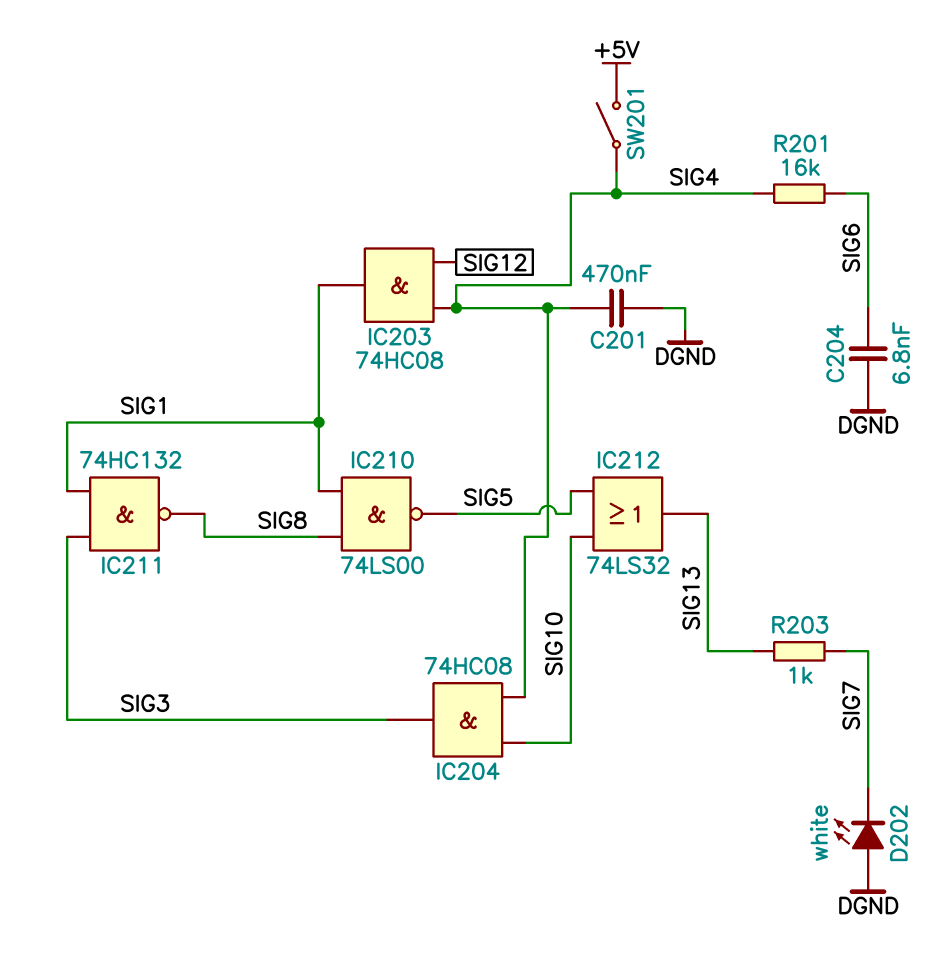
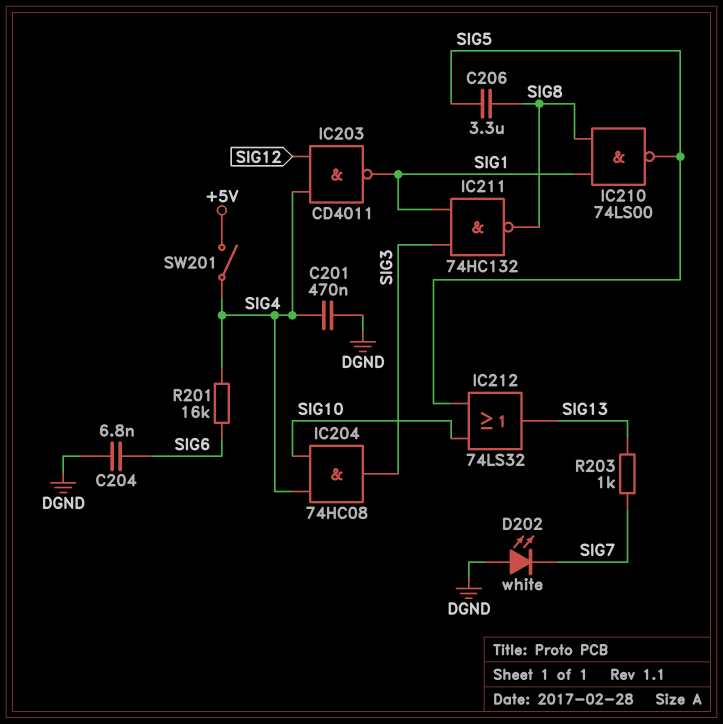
C206: none -> 3.3uF (SIG5, SIG8)
IC203: AND 74HC08 (in SIG4, in SIG12, out SIG1) -> NAND CD4011 (in SIG4, in SIG12, out SIG1)

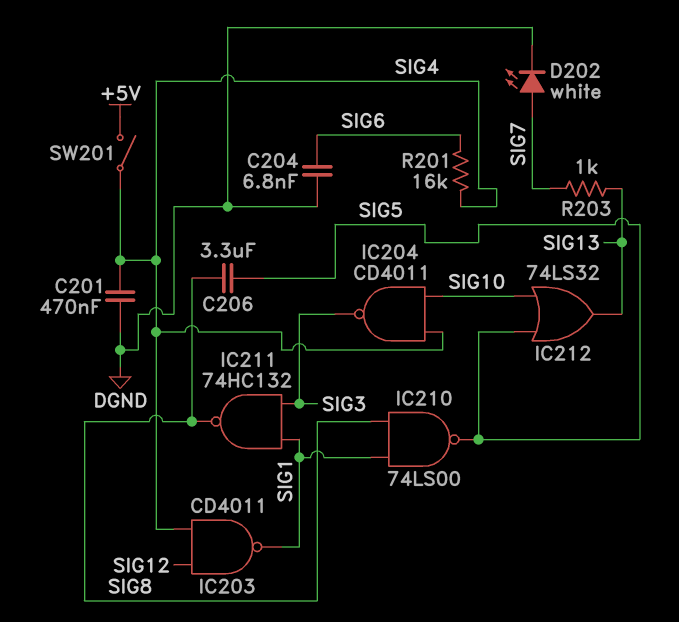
D202: LED white (A DGND, K SIG7) -> LED white (A SIG7, K DGND)
IC204: AND 74HC08 (in SIG4, in SIG10, out SIG3) -> NAND CD4011 (in SIG4, in SIG10, out SIG3)

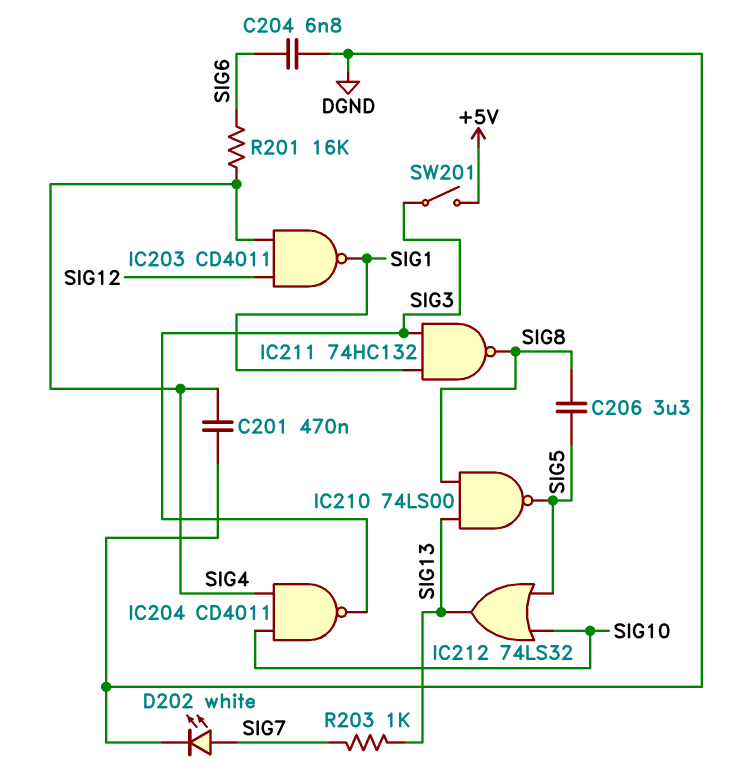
IC210: NAND 74LS00 (in SIG1, in SIG8, out SIG5) -> NAND 74LS00 (in SIG8, in SIG13, out SIG5)
SW201: switch (+5V, SIG4) -> switch (+5V, SIG3)

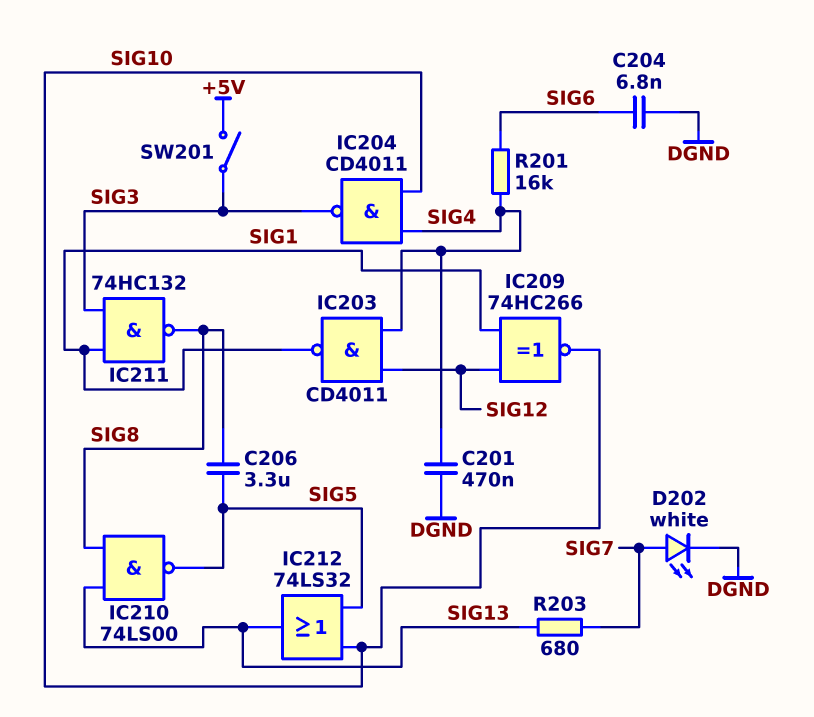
IC209: none -> XNOR 74HC266 (in SIG1, in SIG12, out SIG10)
R203: 1k (SIG7, SIG13) -> 680 (SIG7, SIG13)

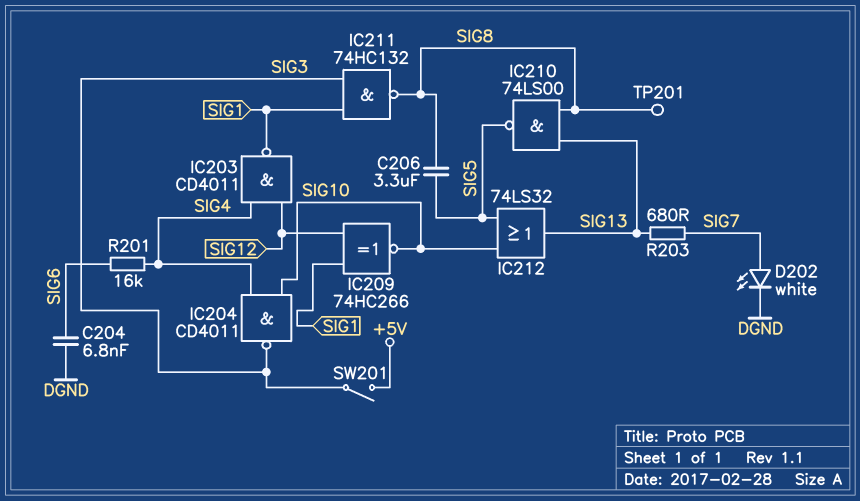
C201: 470nF (DGND, SIG4) -> none
TP201: none -> test point (SIG8)

